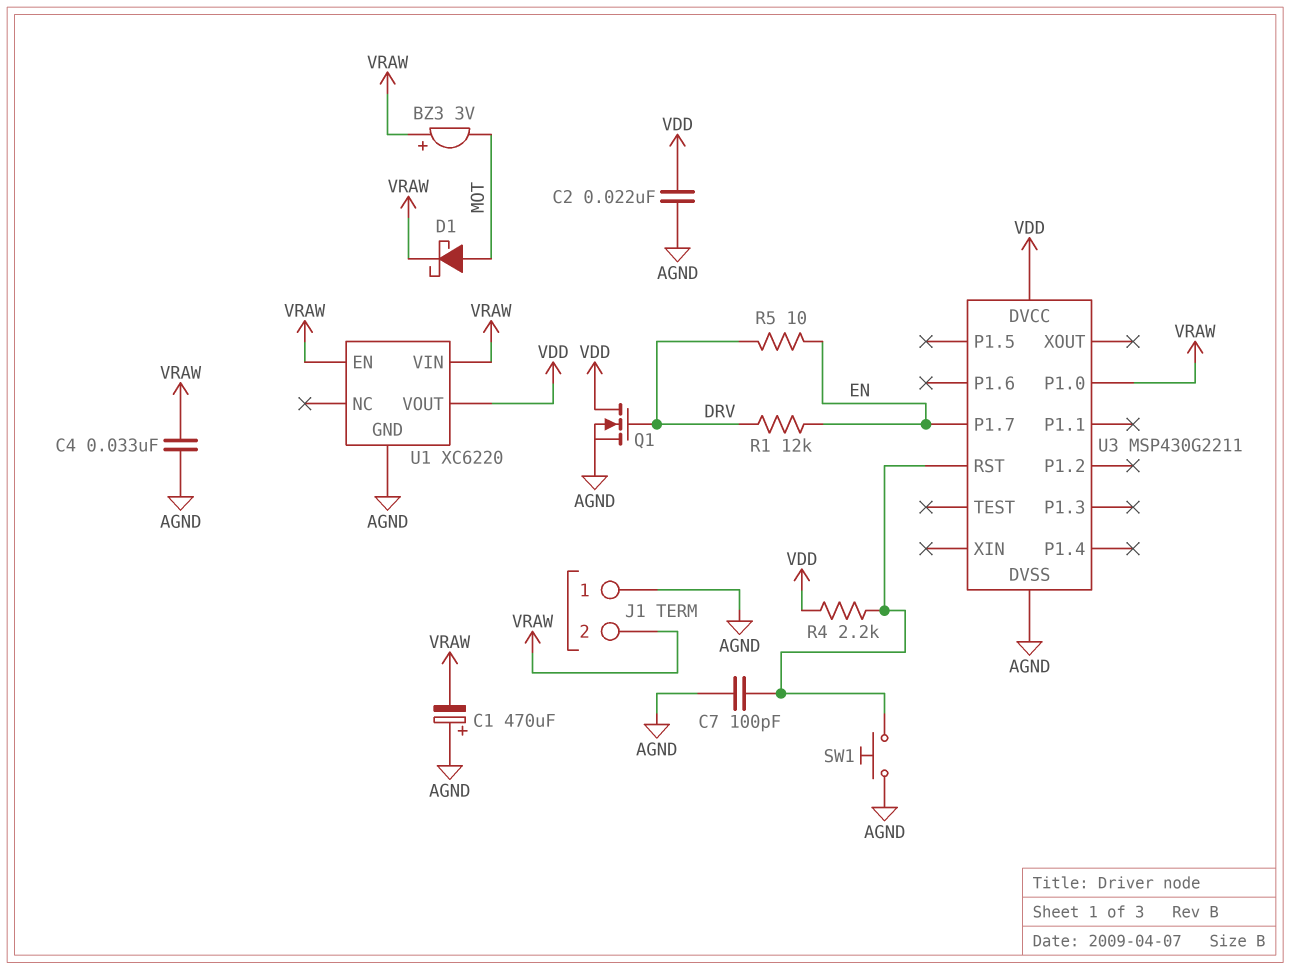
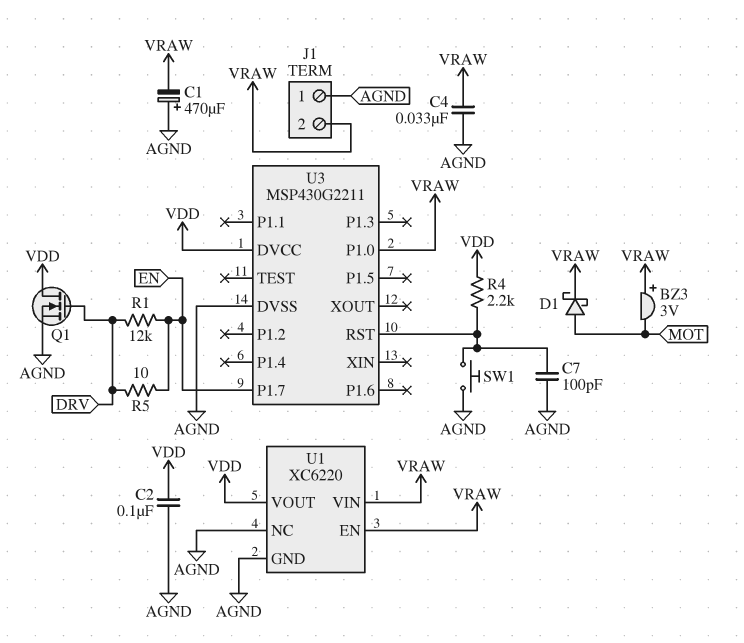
C2: 22nF (AGND, VDD) -> 100nF (AGND, VDD)
U1 pin NC: none -> AGND

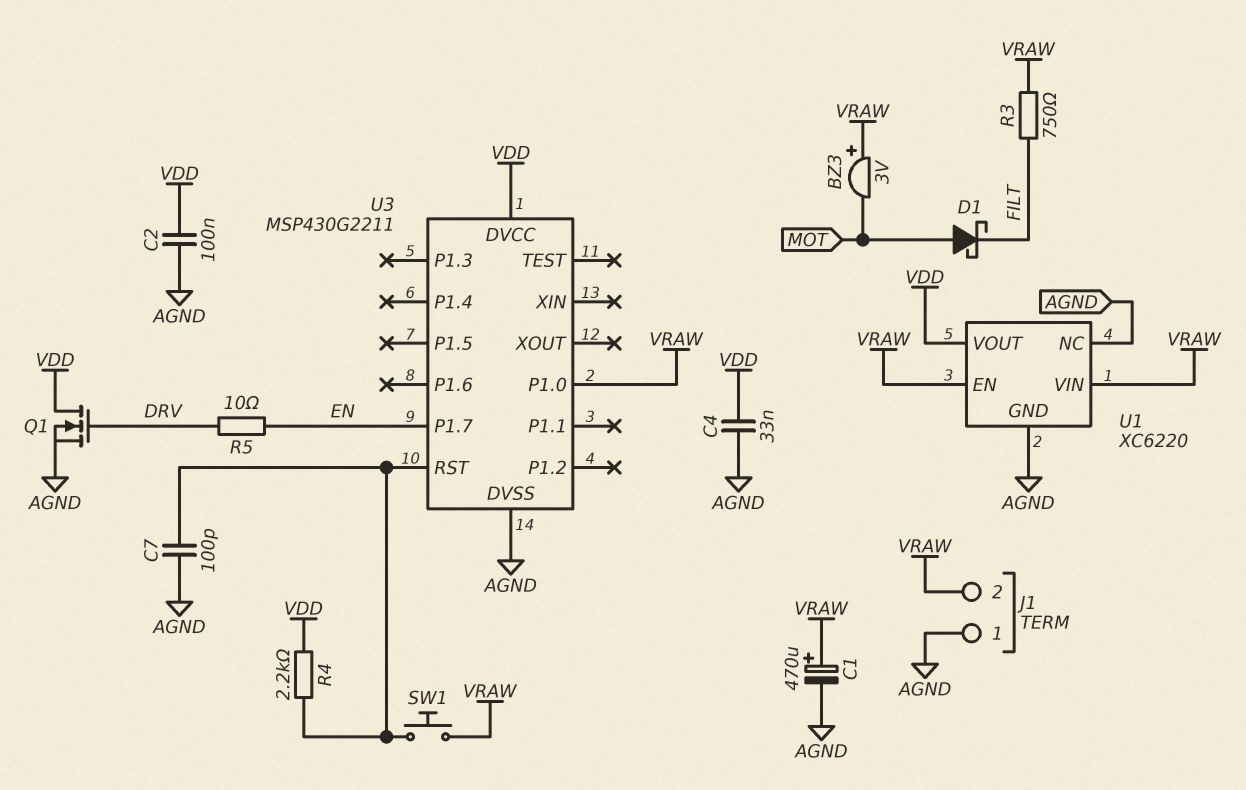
C1: 470uF (plus AGND, minus VRAW) -> 470uF (plus VRAW, minus AGND)
C4: 33nF (AGND, VRAW) -> 33nF (AGND, VDD)
D1: schottky (A MOT, K VRAW) -> schottky (A MOT, K FILT)
R1: 12k (DRV, EN) -> none
R3: none -> 750 (FILT, VRAW)
SW1: button (AGND, U3/RST) -> button (U3/RST, VRAW)

